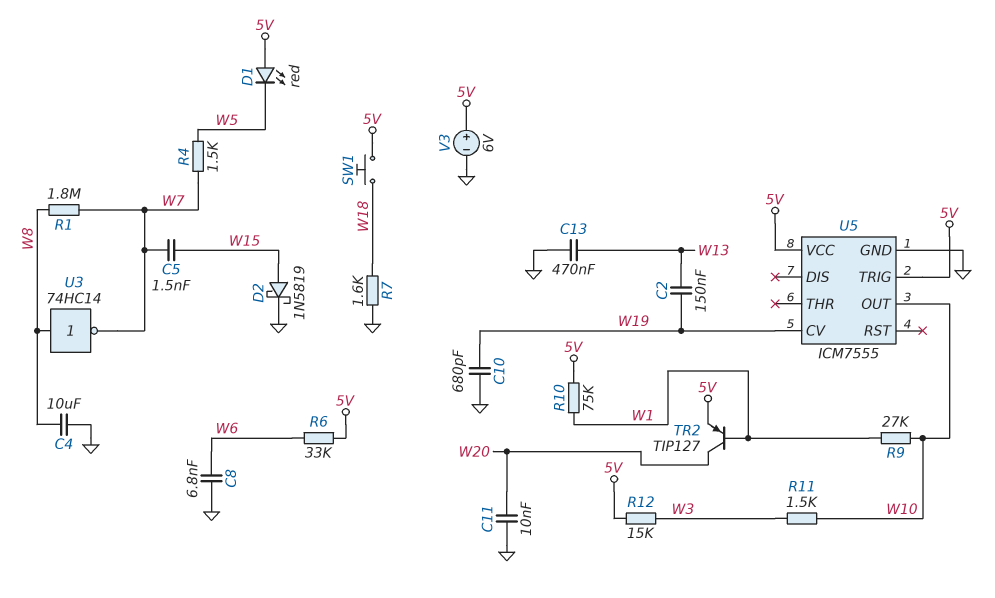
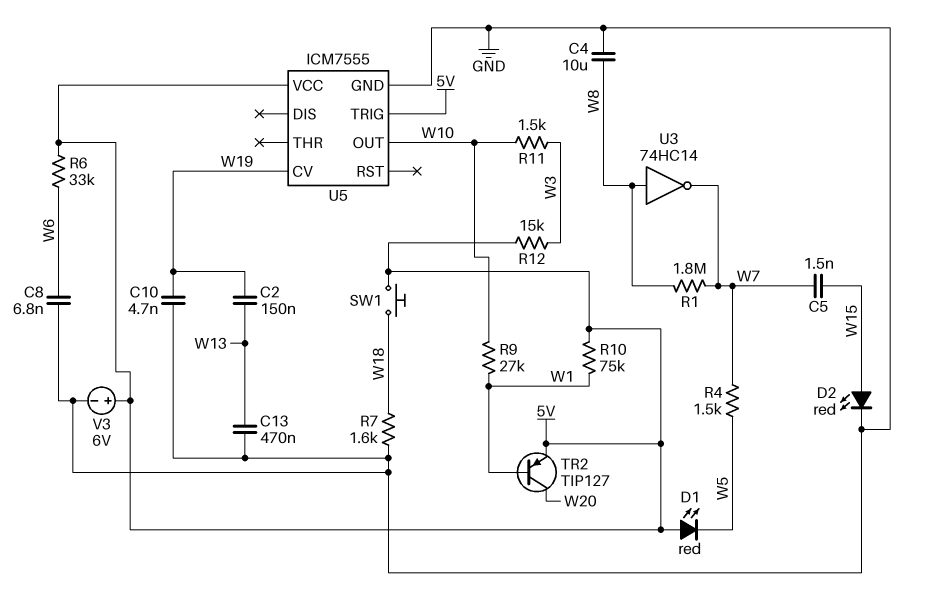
C10: 680pF (GND, W19) -> 4.7nF (GND, W19)
C11: 10nF (GND, W20) -> none
D2: schottky 1N5819 (A W15, K GND) -> LED red (A W15, K GND)

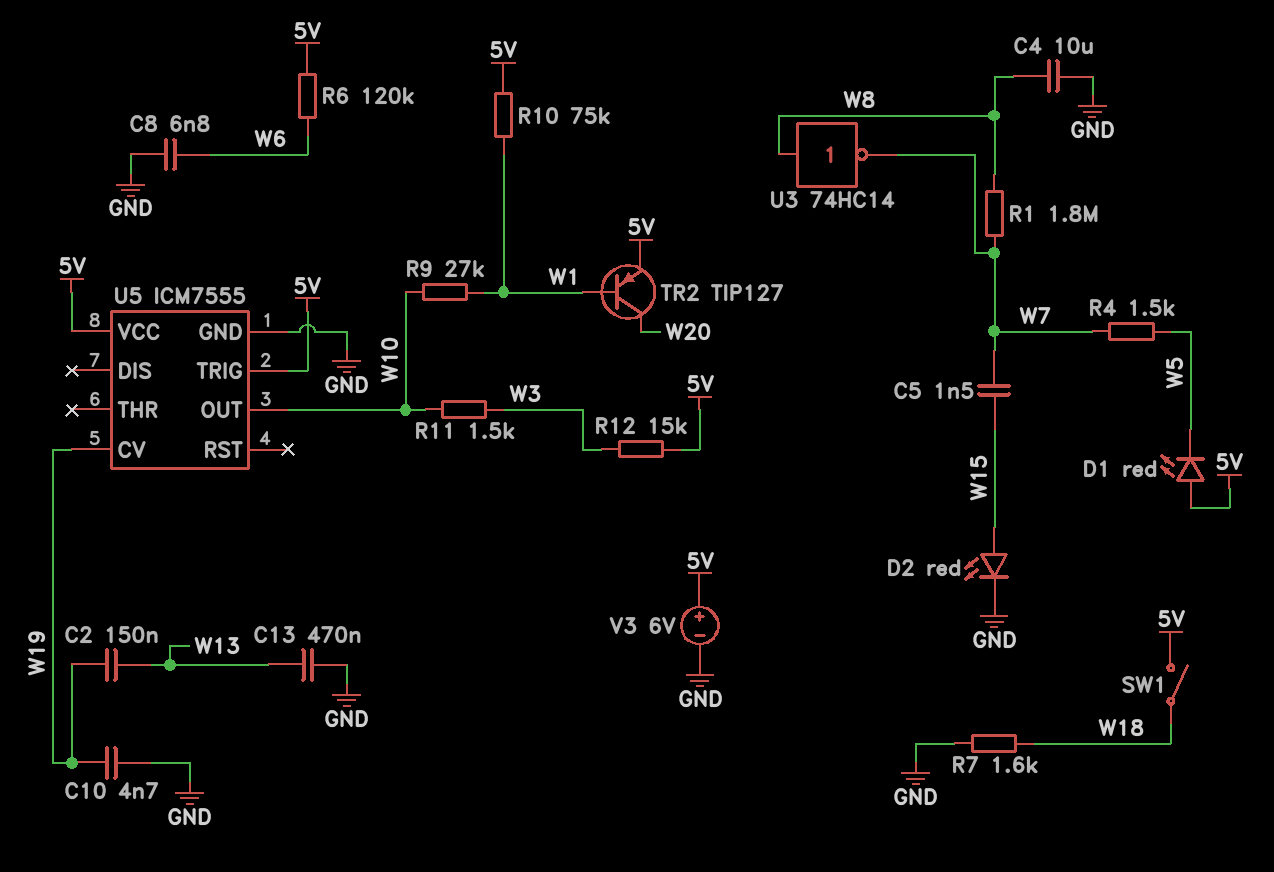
R6: 33k (5V, W6) -> 120k (5V, W6)
SW1: button (5V, W18) -> switch (5V, W18)

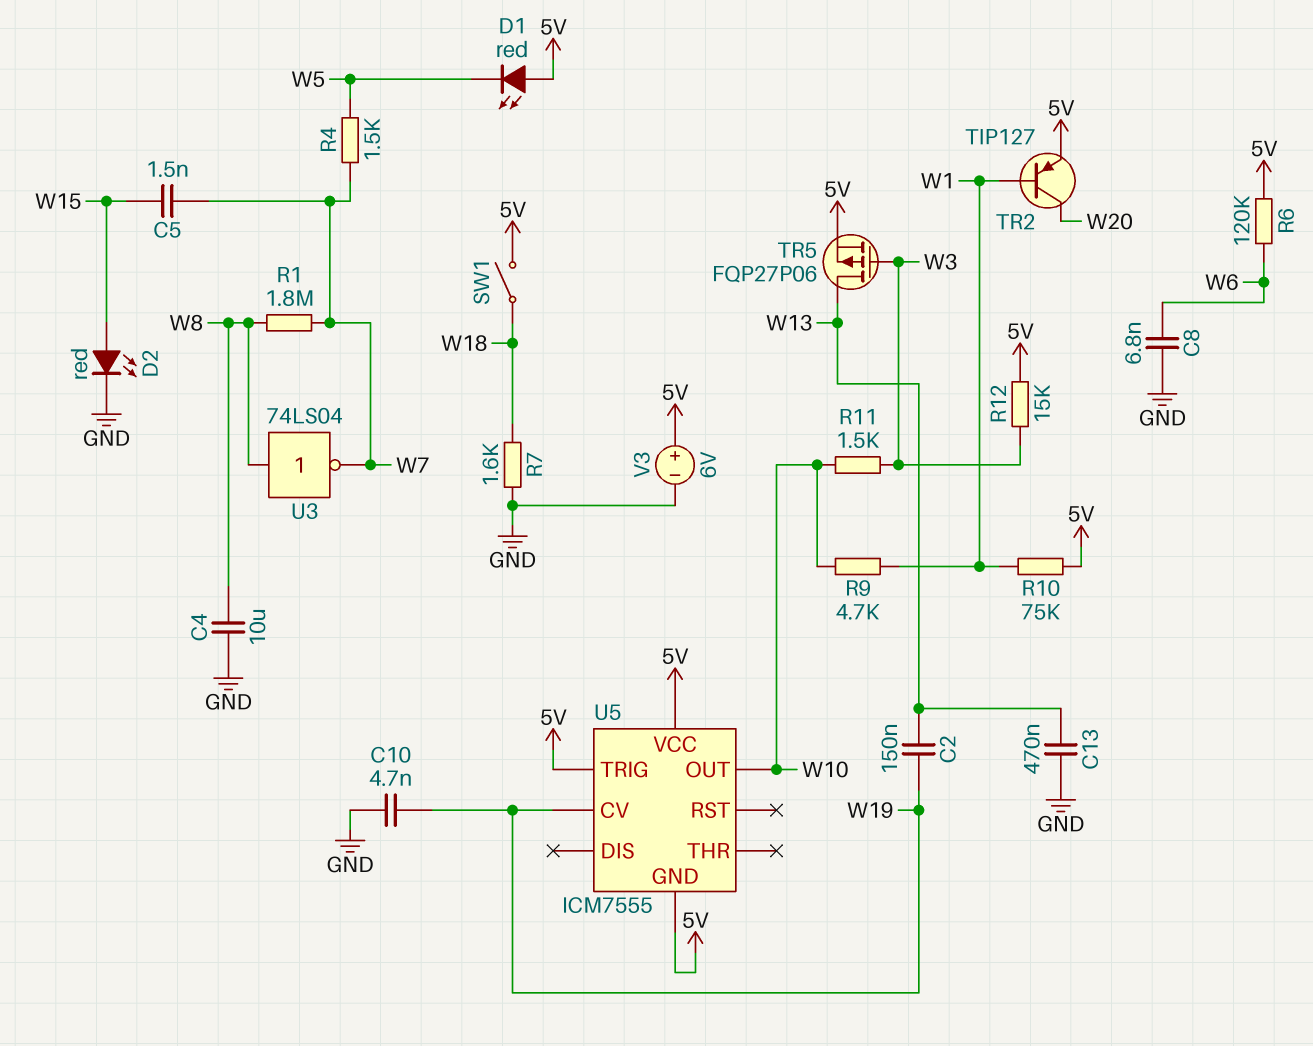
R9: 27k (W1, W10) -> 4.7k (W1, W10)
TR5: none -> PMOS FQP27P06 (G W3, D W13, S 5V)
U3: NOT 74HC14 (in W8, out W7) -> NOT 74LS04 (in W8, out W7)
U5 pin GND: GND -> 5V

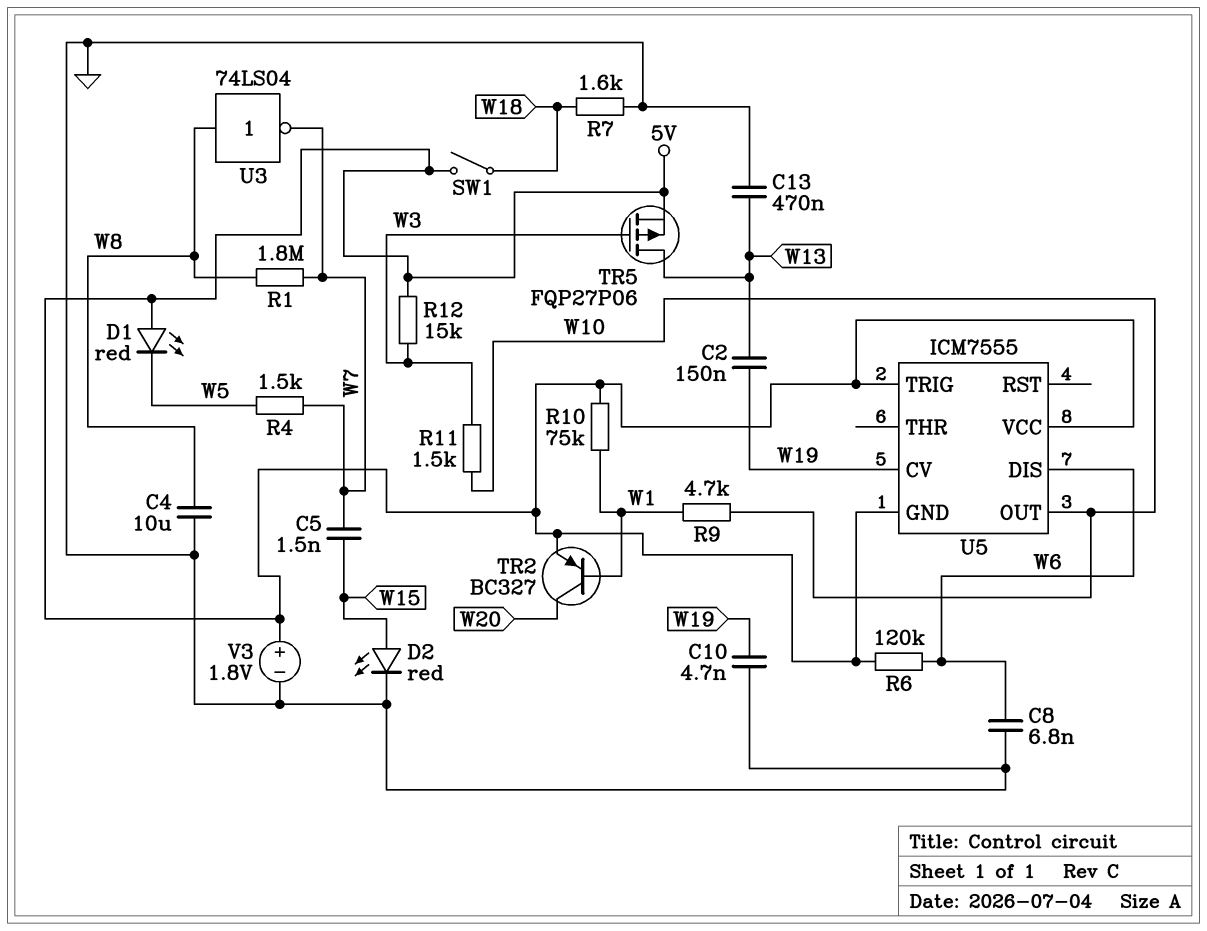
TR2: PNP TIP127 (B W1, C W20, E 5V) -> PNP BC327 (B W1, C W20, E 5V)
U5 pin DIS: none -> W6
V3: 6V (plus 5V, minus GND) -> 1.8V (plus 5V, minus GND)

